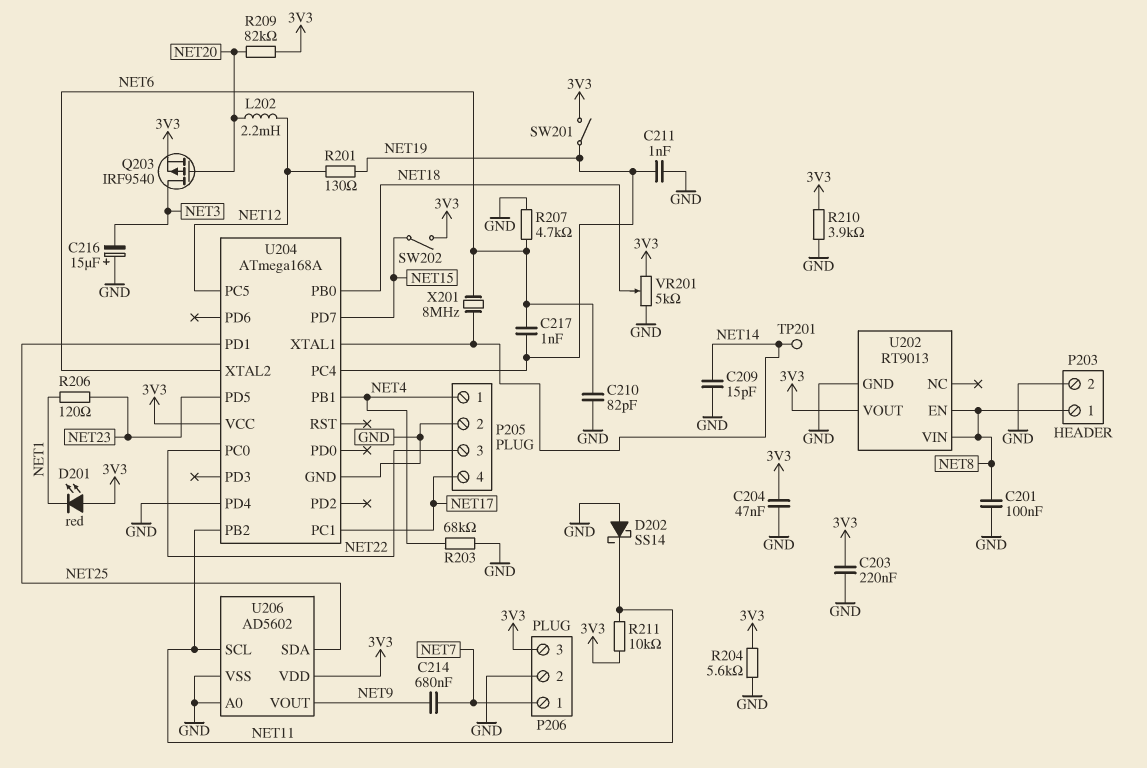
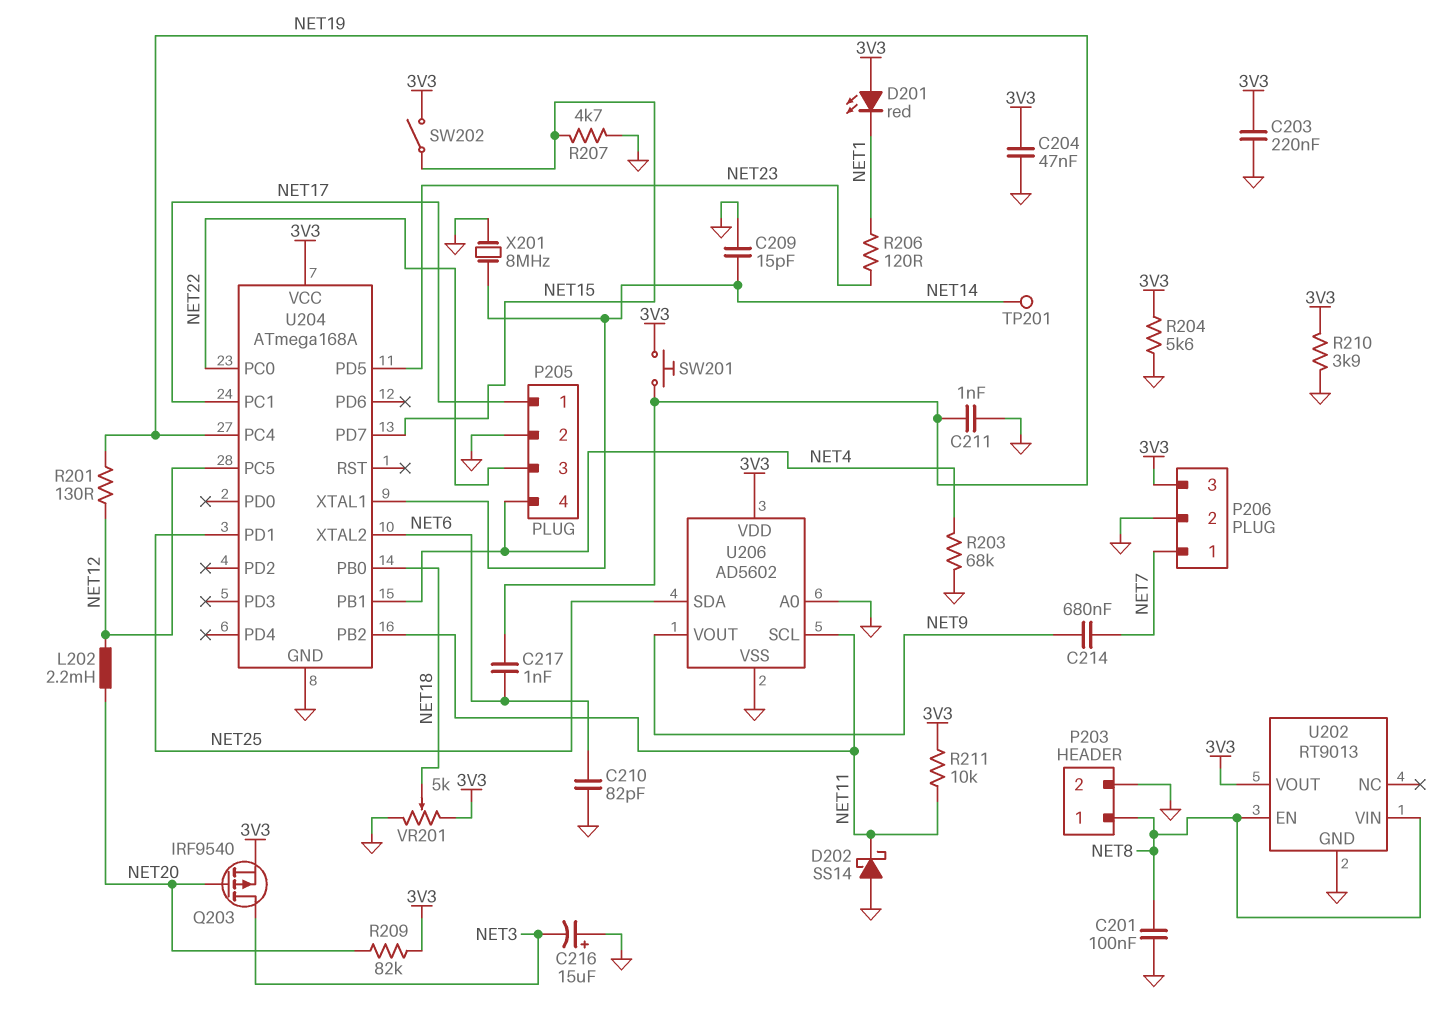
P205 pin 1: NET4 -> NET17
P205 pin 4: NET17 -> NET4
R207: 4.7k (GND, NET6) -> 4.7k (GND, NET15)
SW201: switch (3V3, NET19) -> button (3V3, NET19)
U204 pin PD4: GND -> none
X201: 8MHz (NET6, NET14) -> 8MHz (GND, NET14)

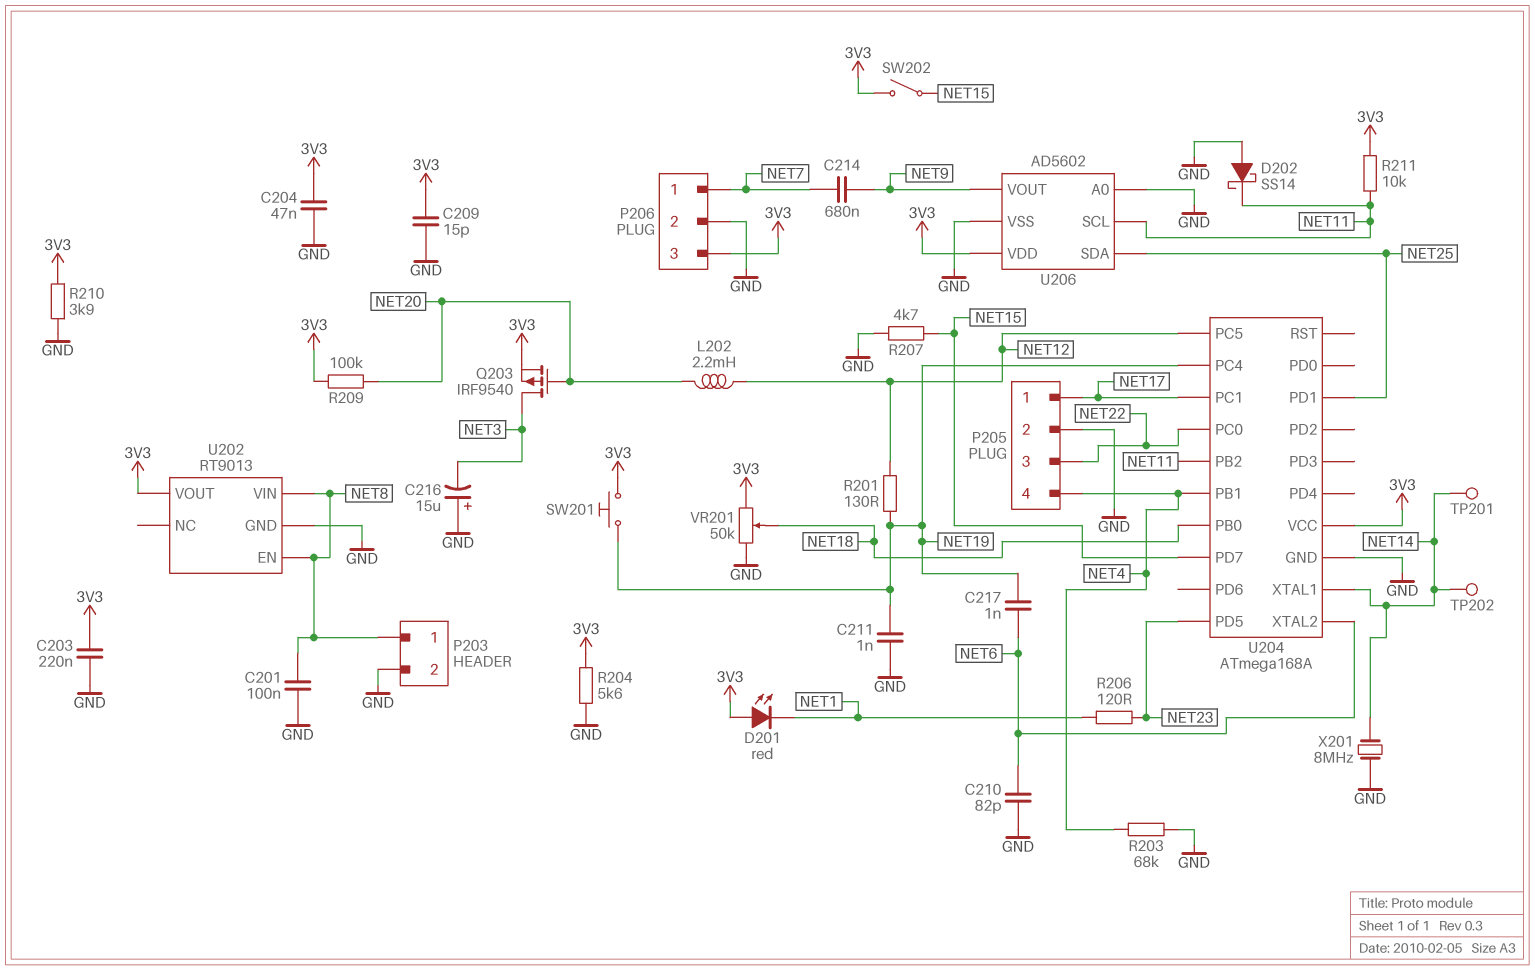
C209: 15pF (GND, NET14) -> 15pF (3V3, GND)
R209: 82k (3V3, NET20) -> 100k (3V3, NET20)
TP202: none -> test point (NET14)
VR201: 5k (3V3, GND, wiper NET18) -> 50k (3V3, GND, wiper NET18)

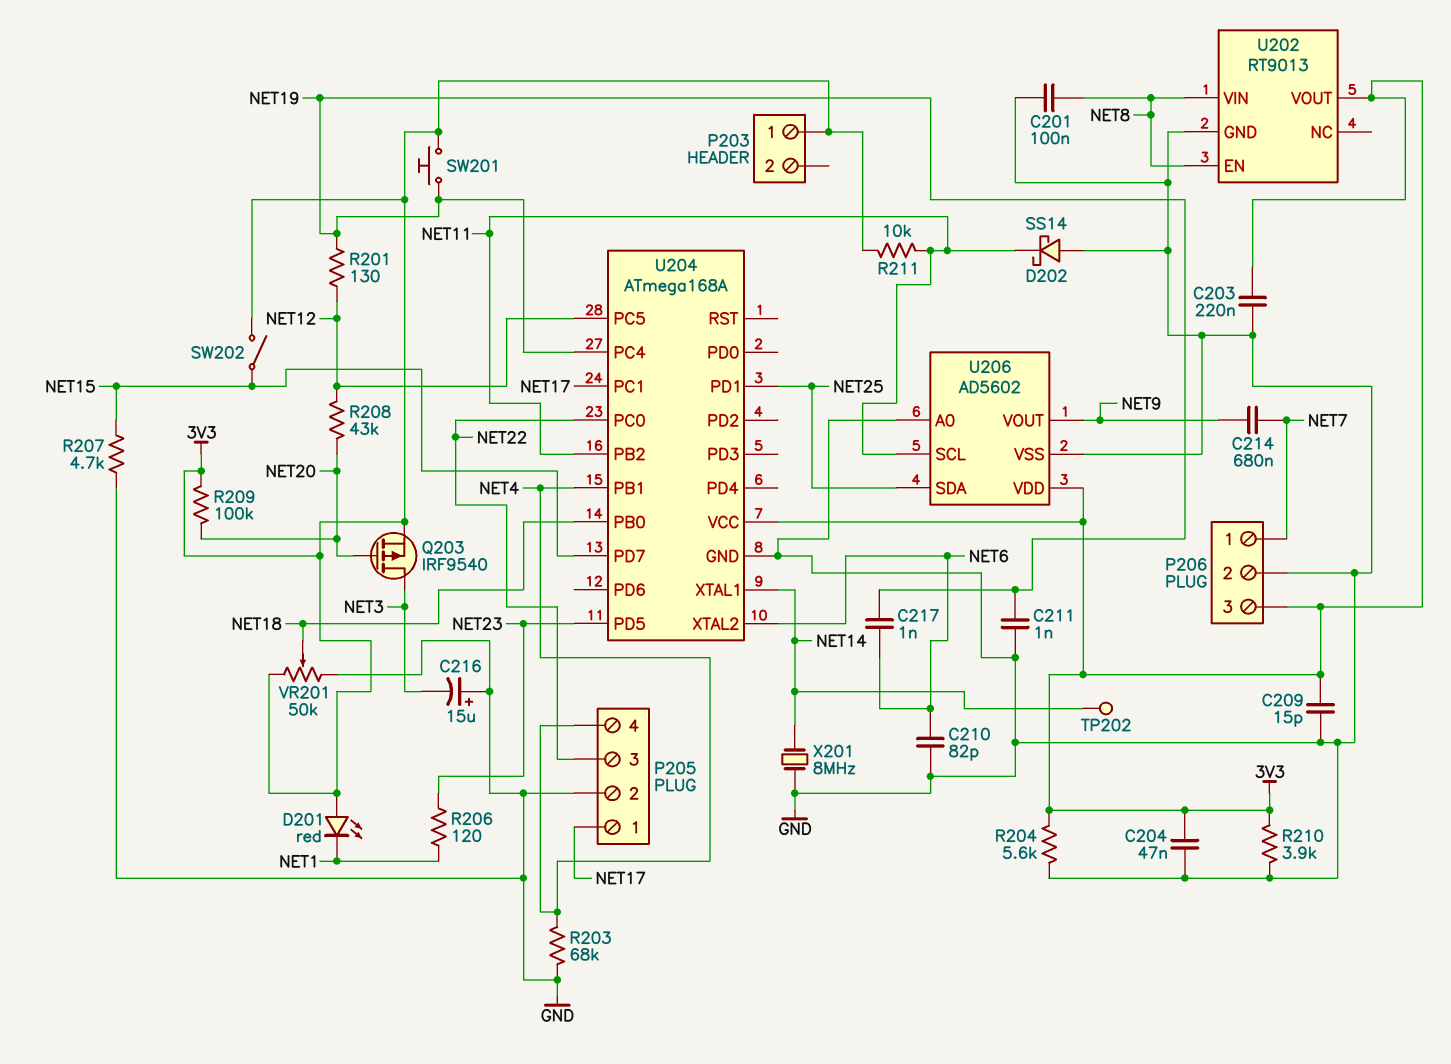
L202: 2.2mH (NET12, NET20) -> none
P203 pin 1: NET8 -> 3V3
P203 pin 2: GND -> none
R208: none -> 43k (NET12, NET20)
TP201: test point (NET14) -> none

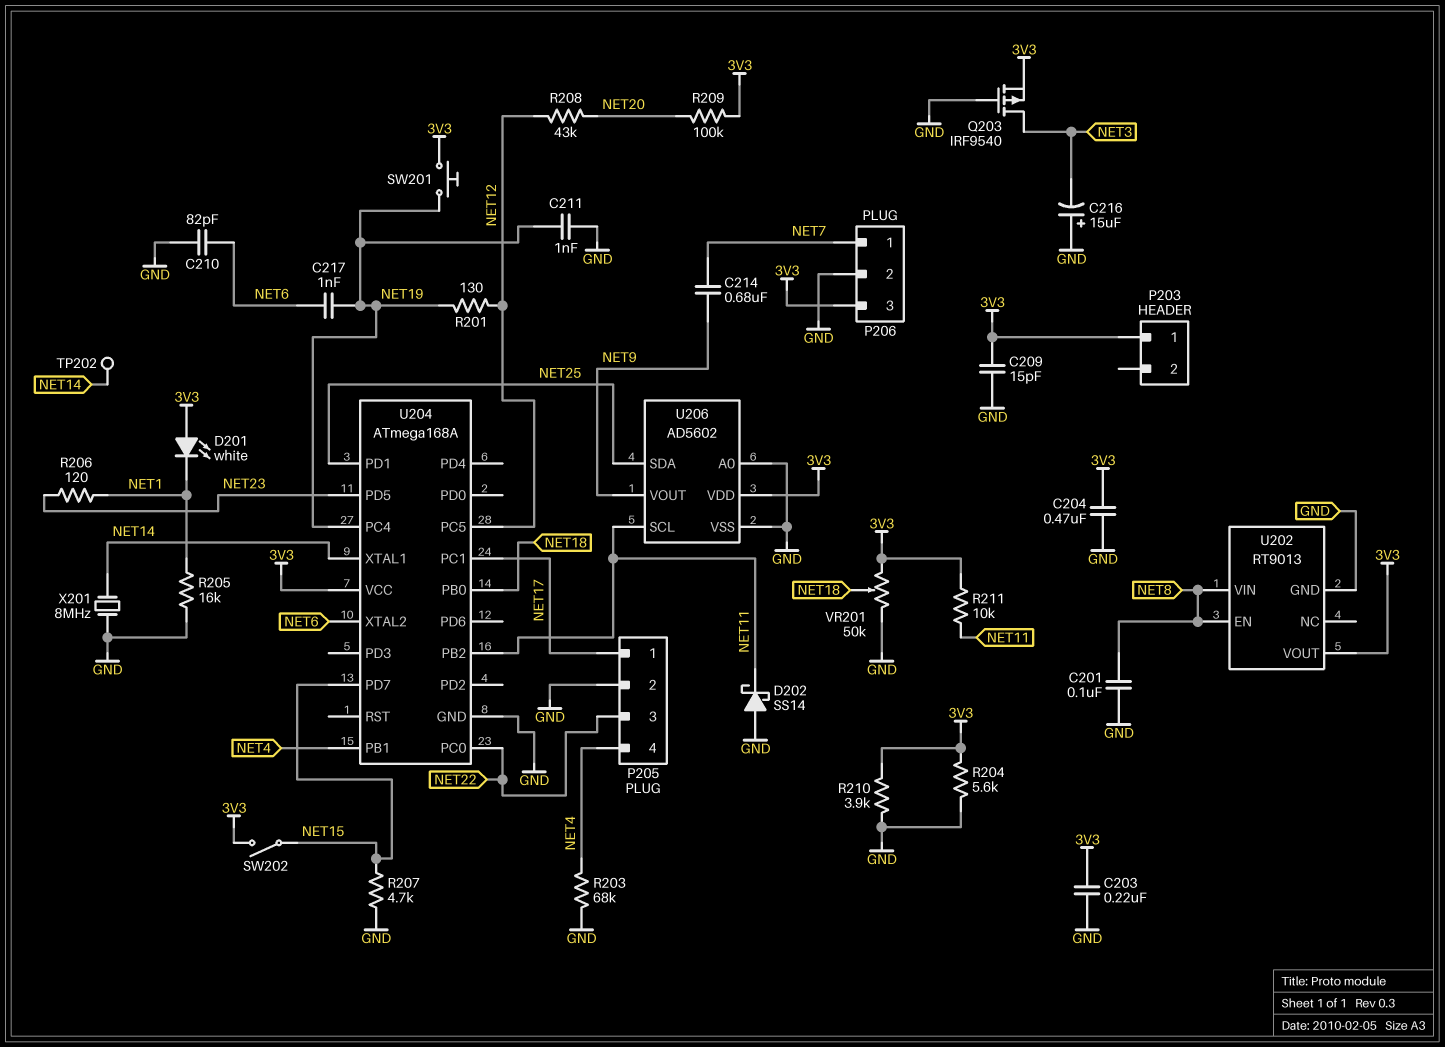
C204: 47nF (3V3, GND) -> 470nF (3V3, GND)
D201: LED red (A 3V3, K NET1) -> LED white (A 3V3, K NET1)
Q203: PMOS IRF9540 (G NET20, D NET3, S 3V3) -> PMOS IRF9540 (G GND, D NET3, S 3V3)
R205: none -> 16k (GND, NET1)

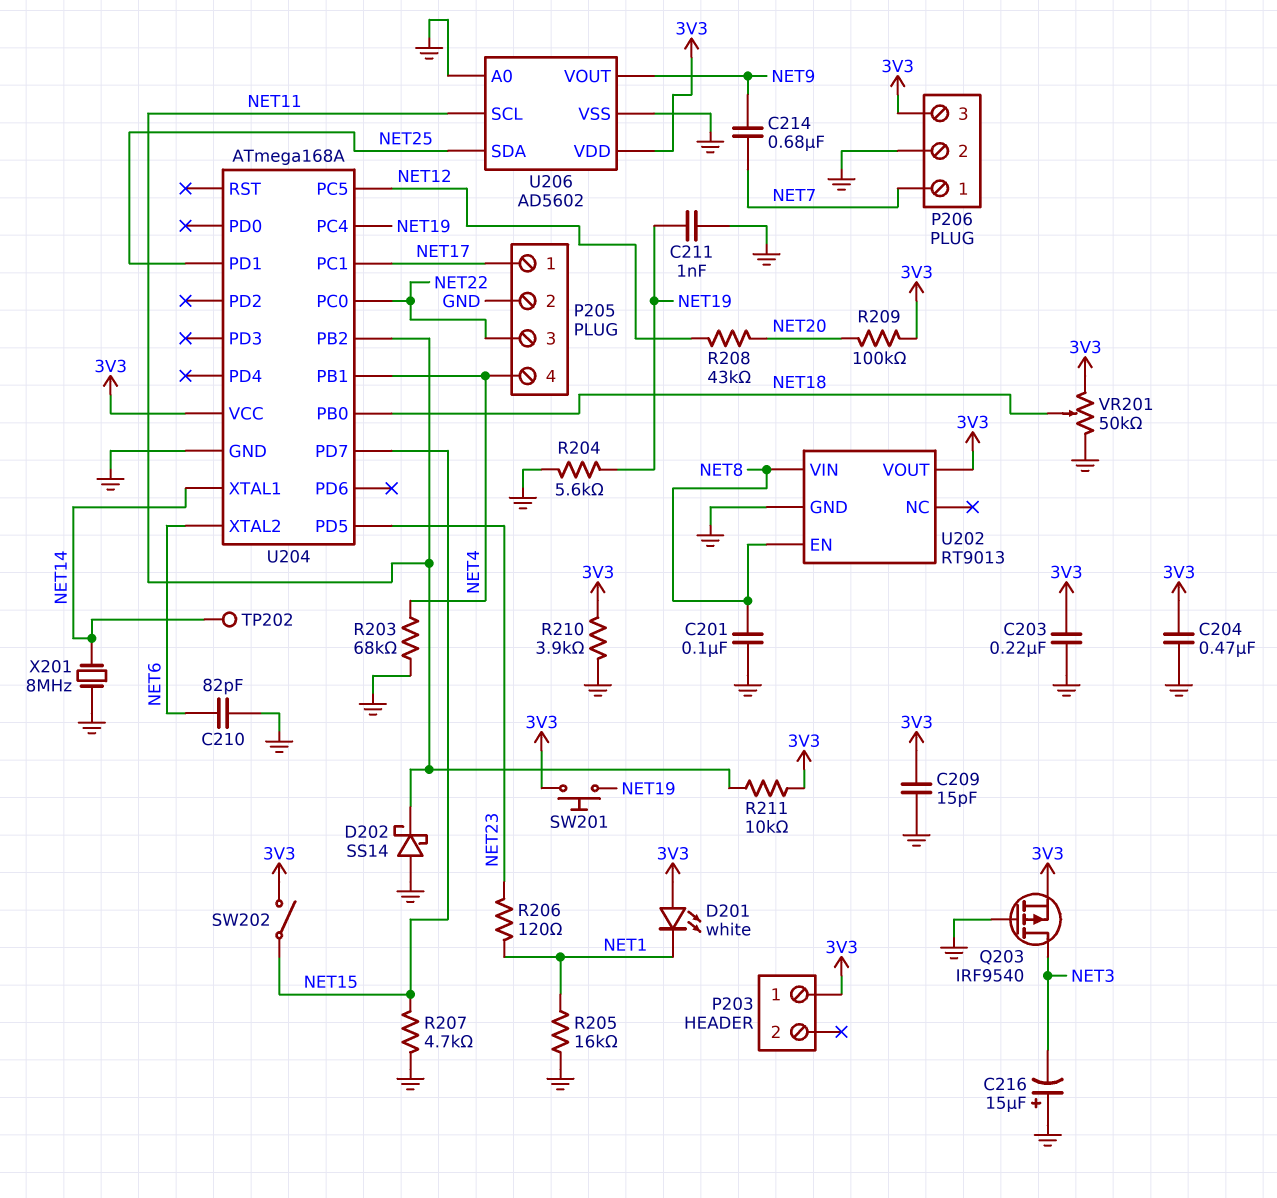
C217: 1nF (NET6, NET19) -> none
R201: 130 (NET12, NET19) -> none
R204: 5.6k (3V3, GND) -> 5.6k (GND, NET19)

